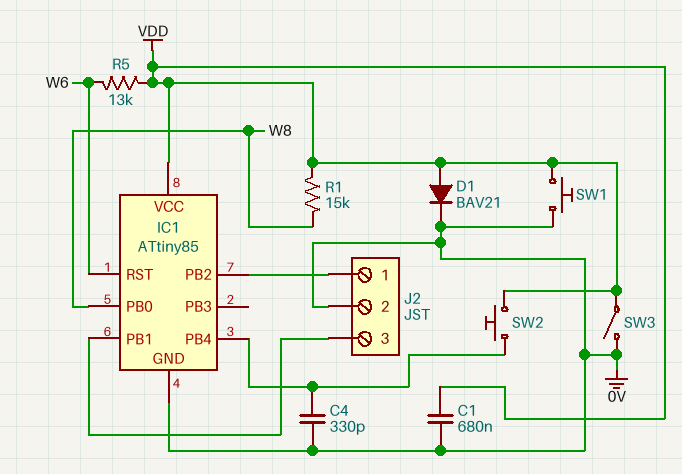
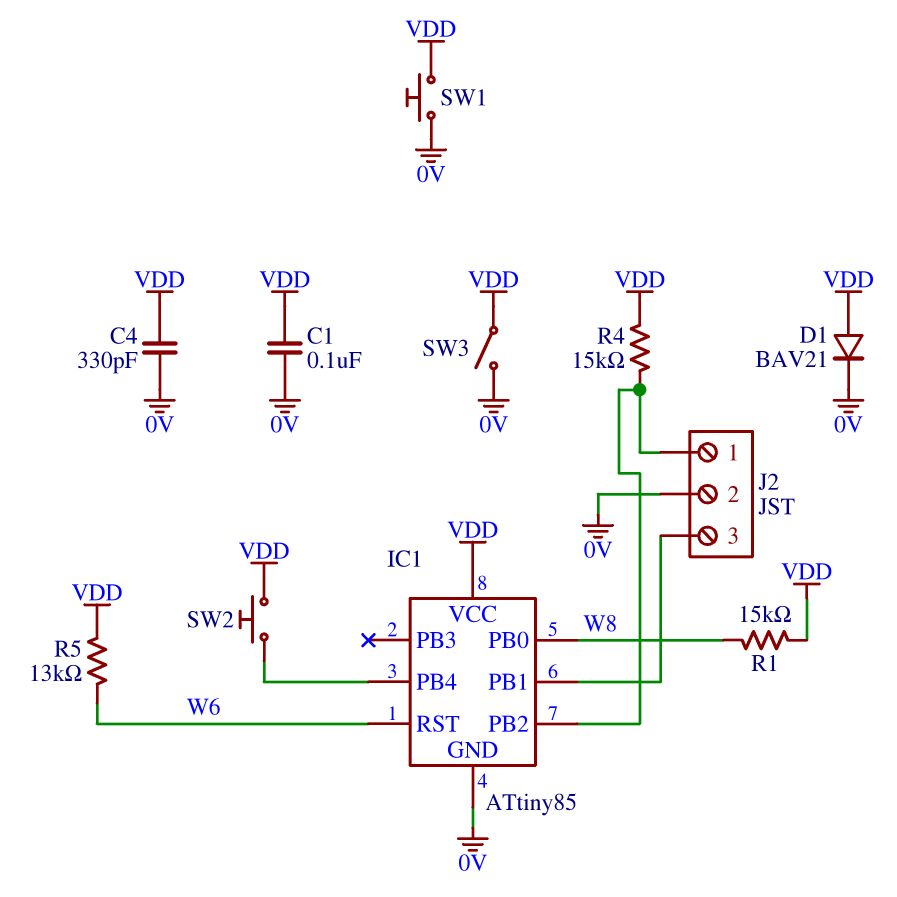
C1: 680nF (0V, VDD) -> 100nF (0V, VDD)
C4: 330pF (0V, IC1/PB4) -> 330pF (0V, VDD)
R4: none -> 15k (IC1/PB2, VDD)

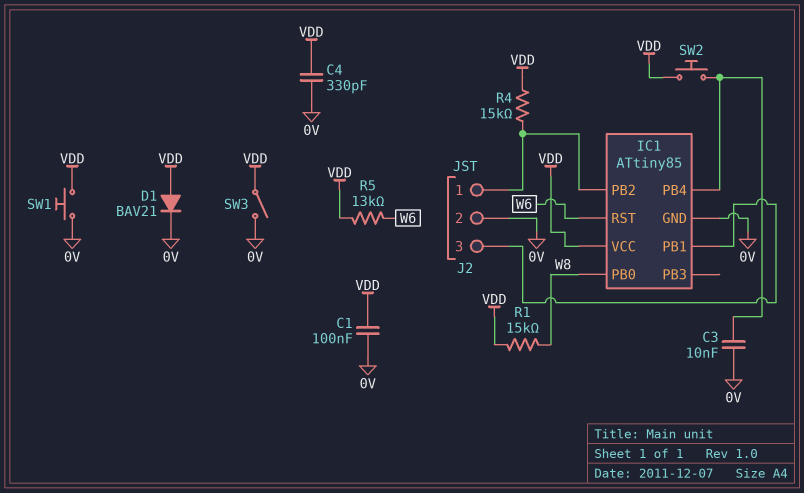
C3: none -> 10nF (0V, IC1/PB4)

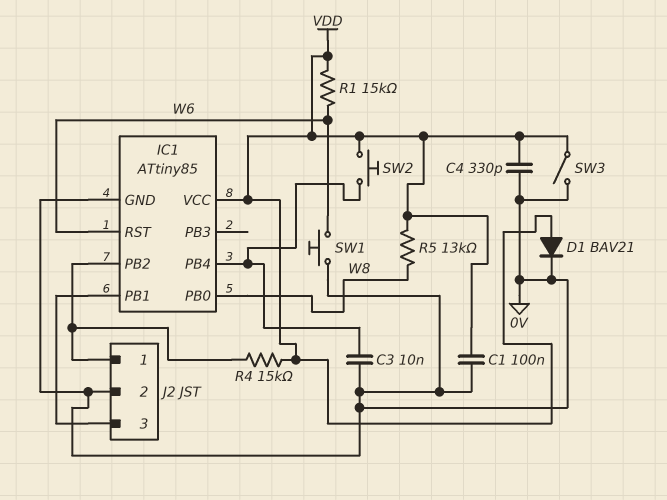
R1: 15k (VDD, W8) -> 15k (VDD, W6)
R5: 13k (VDD, W6) -> 13k (VDD, W8)
SW1: button (0V, VDD) -> button (0V, W6)

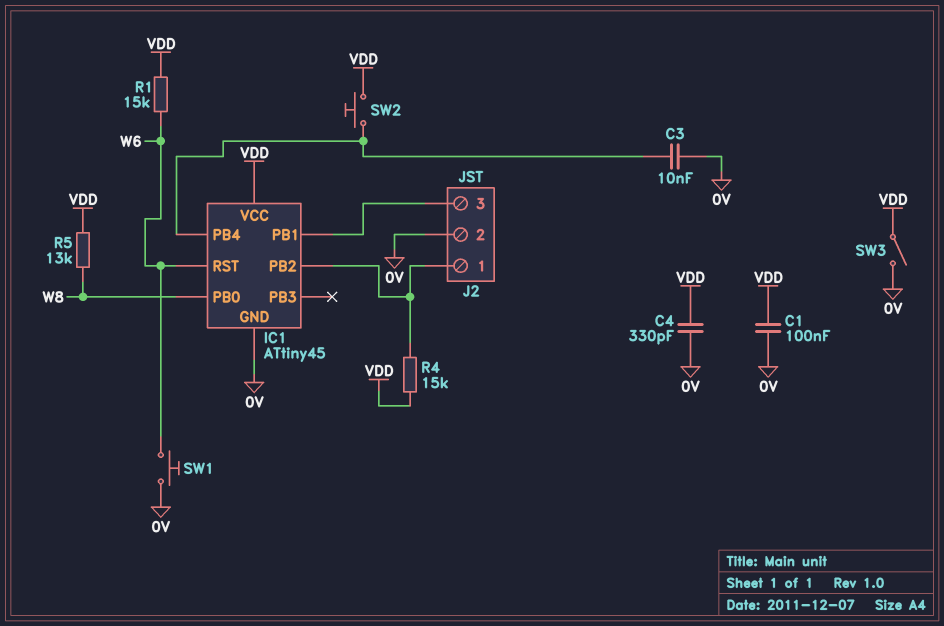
D1: diode BAV21 (A VDD, K 0V) -> none
IC1: ATtiny85 -> ATtiny45

